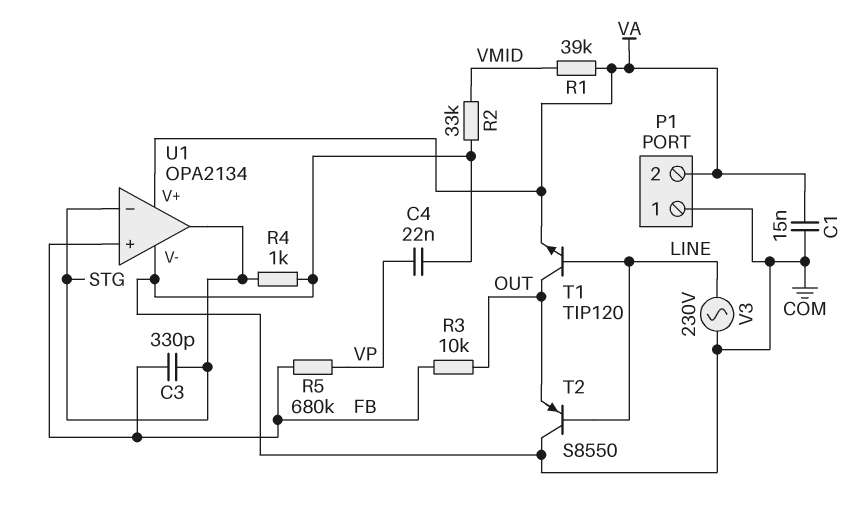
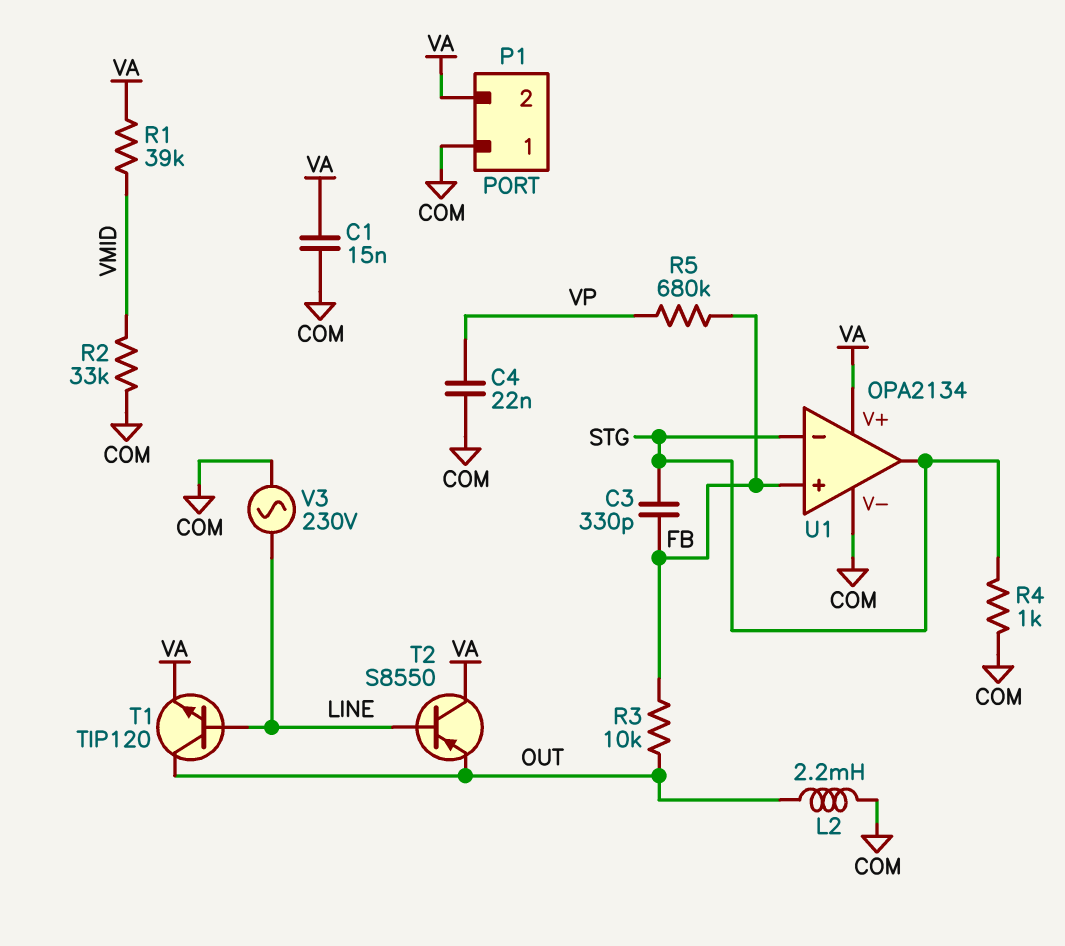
L2: none -> 2.2mH (COM, OUT)
T2: PNP S8550 (B LINE, C COM, E OUT) -> PNP S8550 (B LINE, C VA, E OUT)

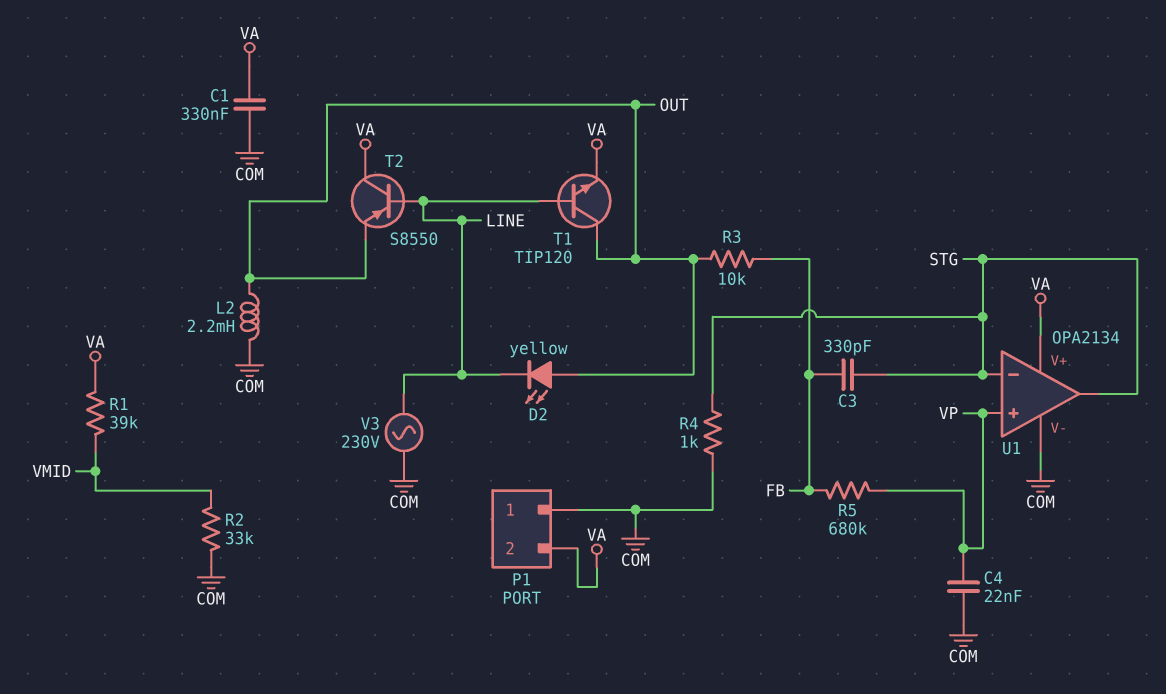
C1: 15nF (COM, VA) -> 330nF (COM, VA)
D2: none -> LED yellow (A OUT, K LINE)
U1 pin in+: FB -> VP

